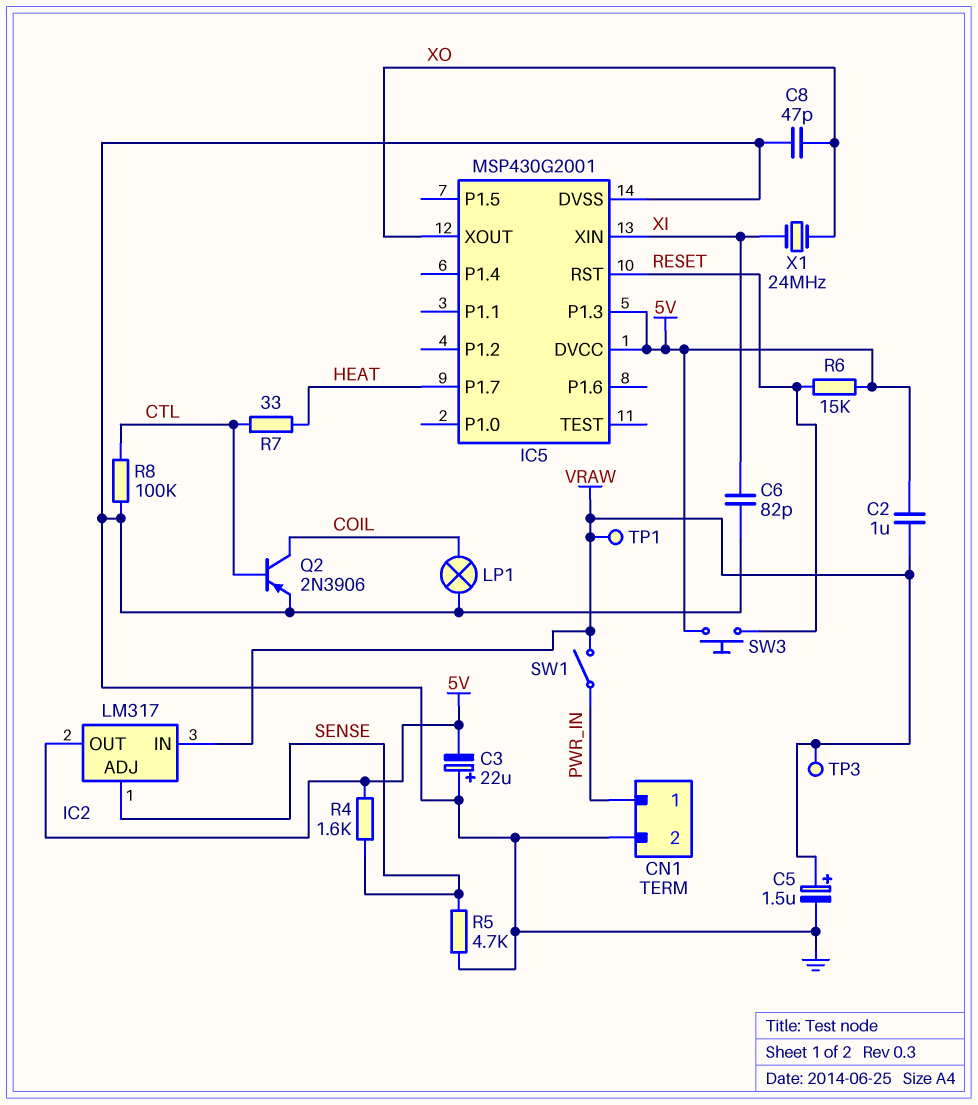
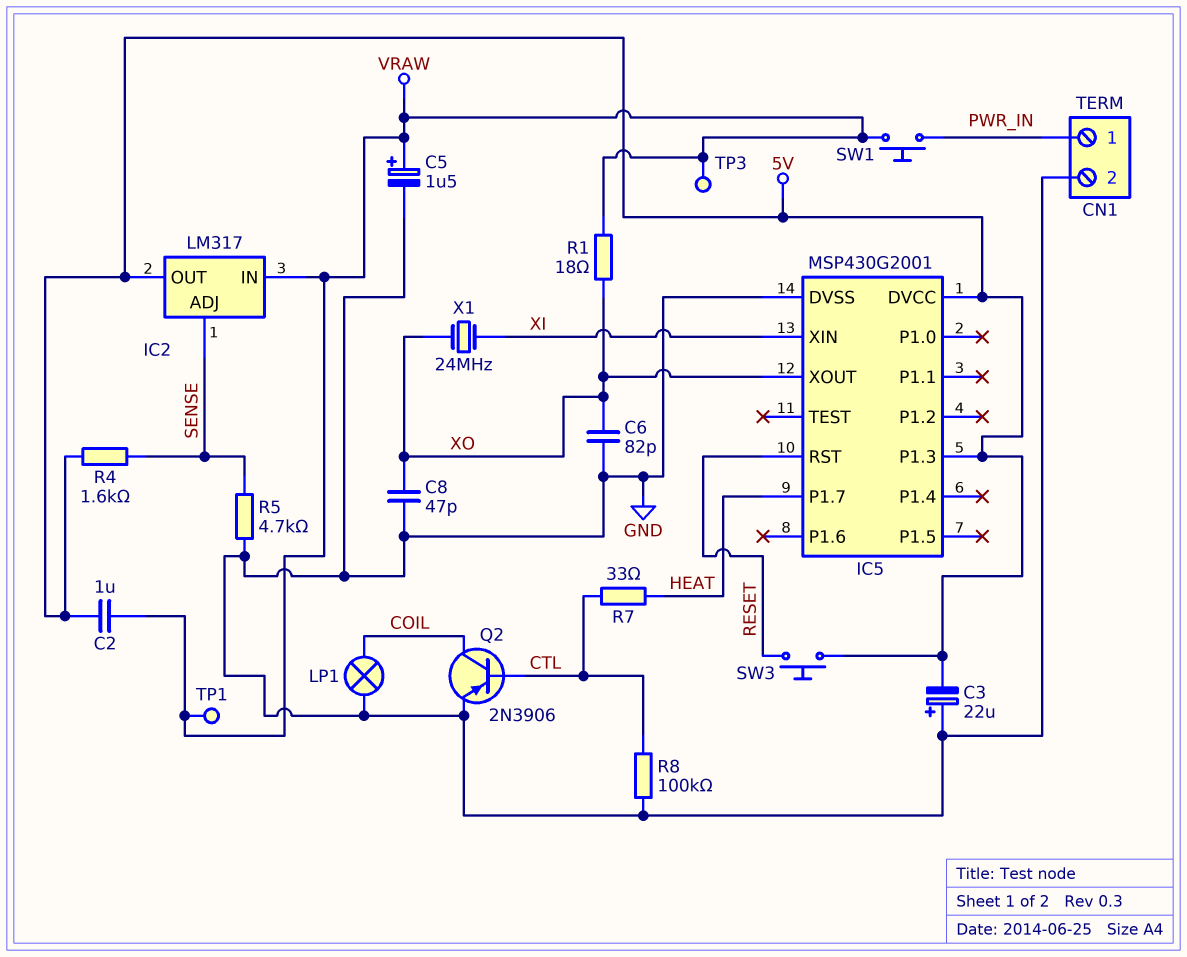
C6: 82pF (GND, XI) -> 82pF (GND, XO)
R1: none -> 18 (VRAW, XO)
R6: 15k (5V, RESET) -> none
SW1: switch (PWR_IN, VRAW) -> button (PWR_IN, VRAW)

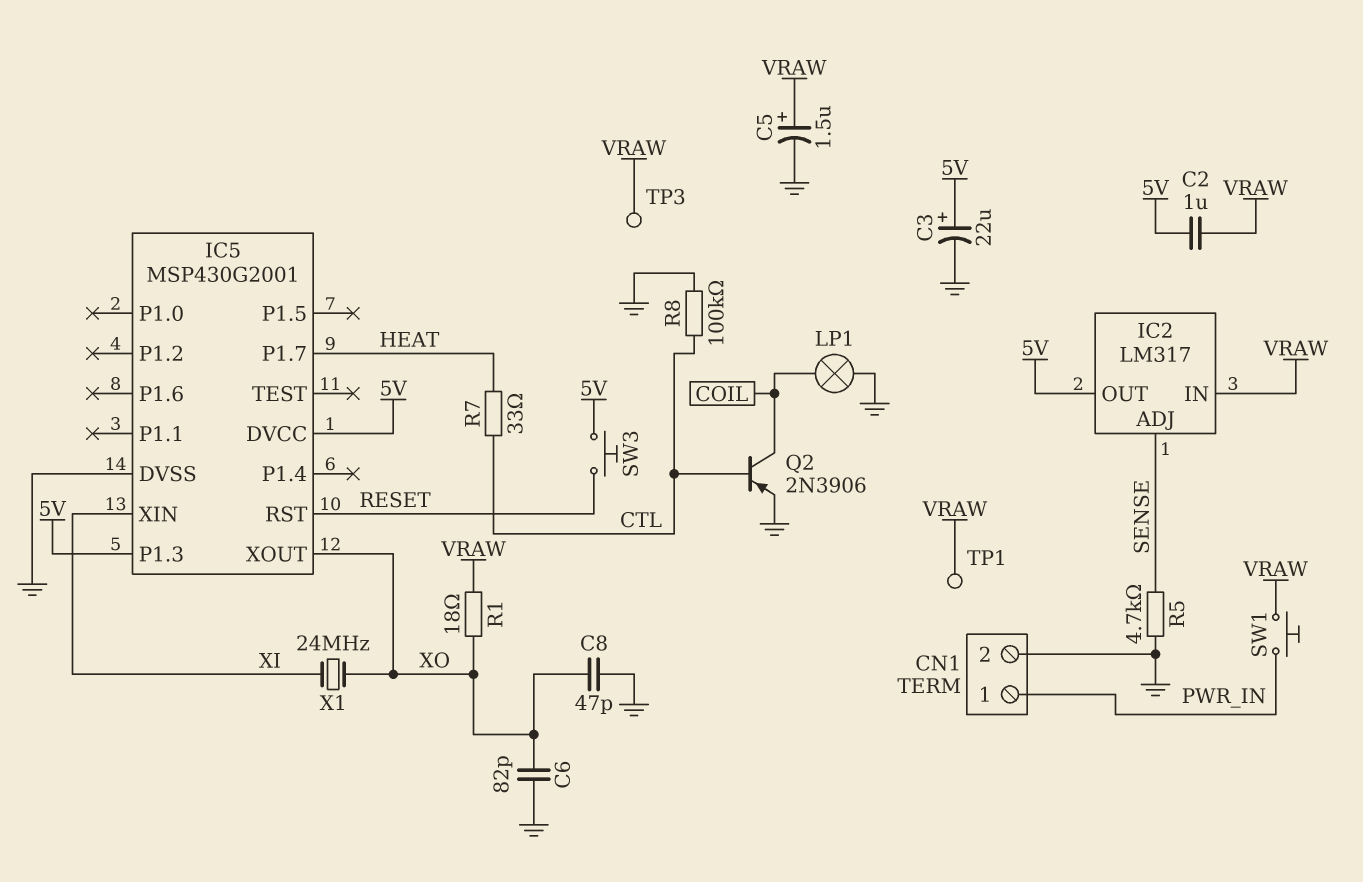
C3: 22uF (plus GND, minus 5V) -> 22uF (plus 5V, minus GND)
R4: 1.6k (5V, SENSE) -> none

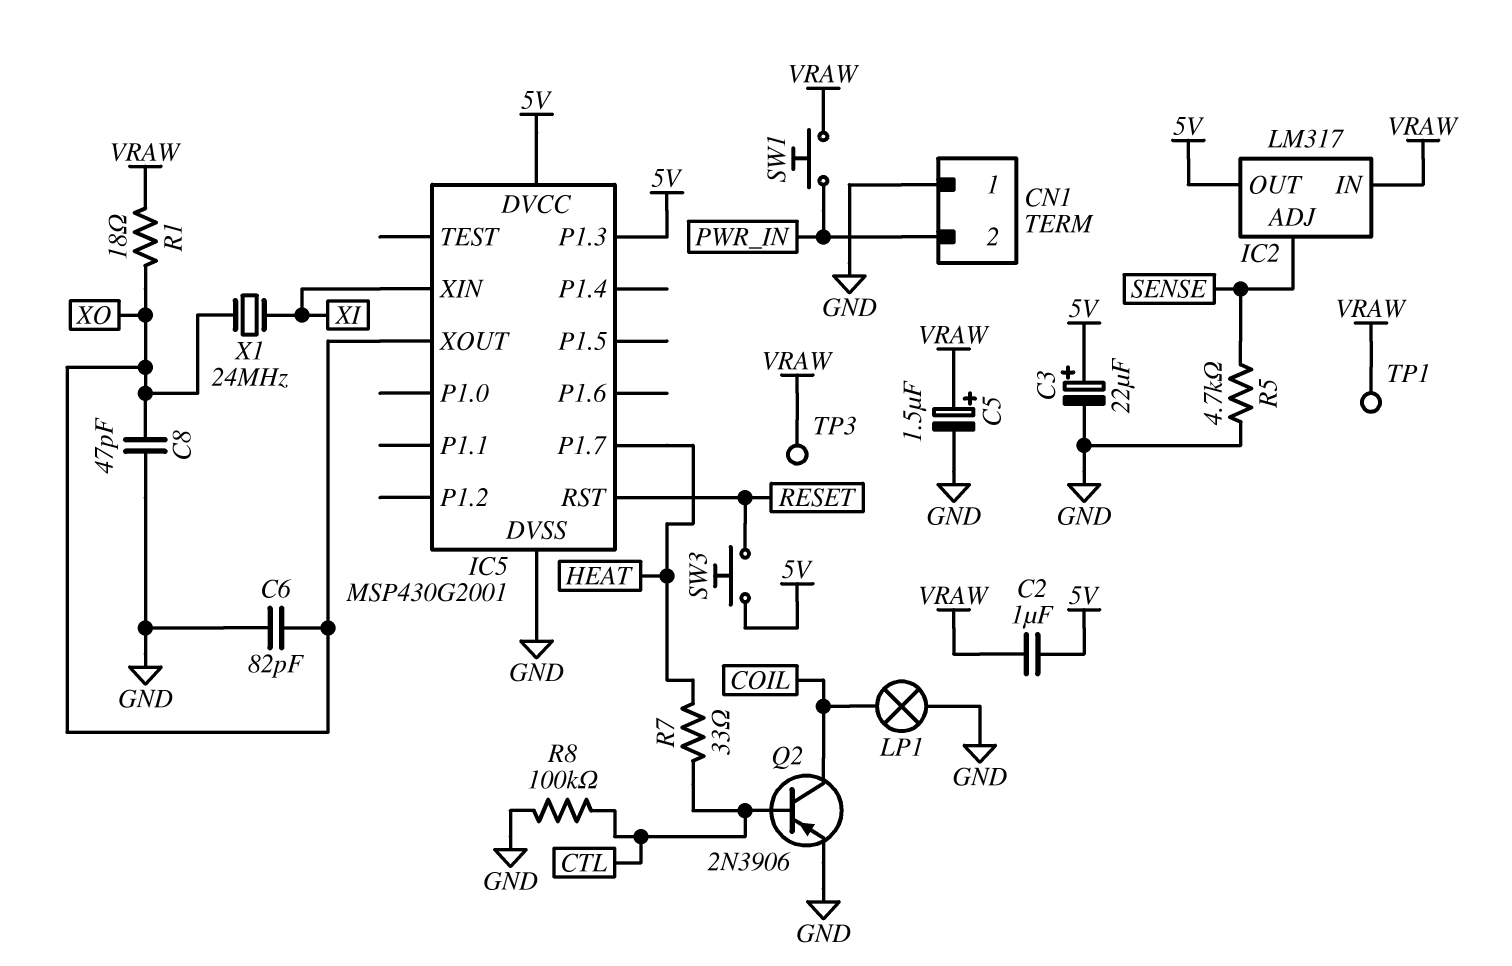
CN1 pin 1: PWR_IN -> GND
CN1 pin 2: GND -> PWR_IN

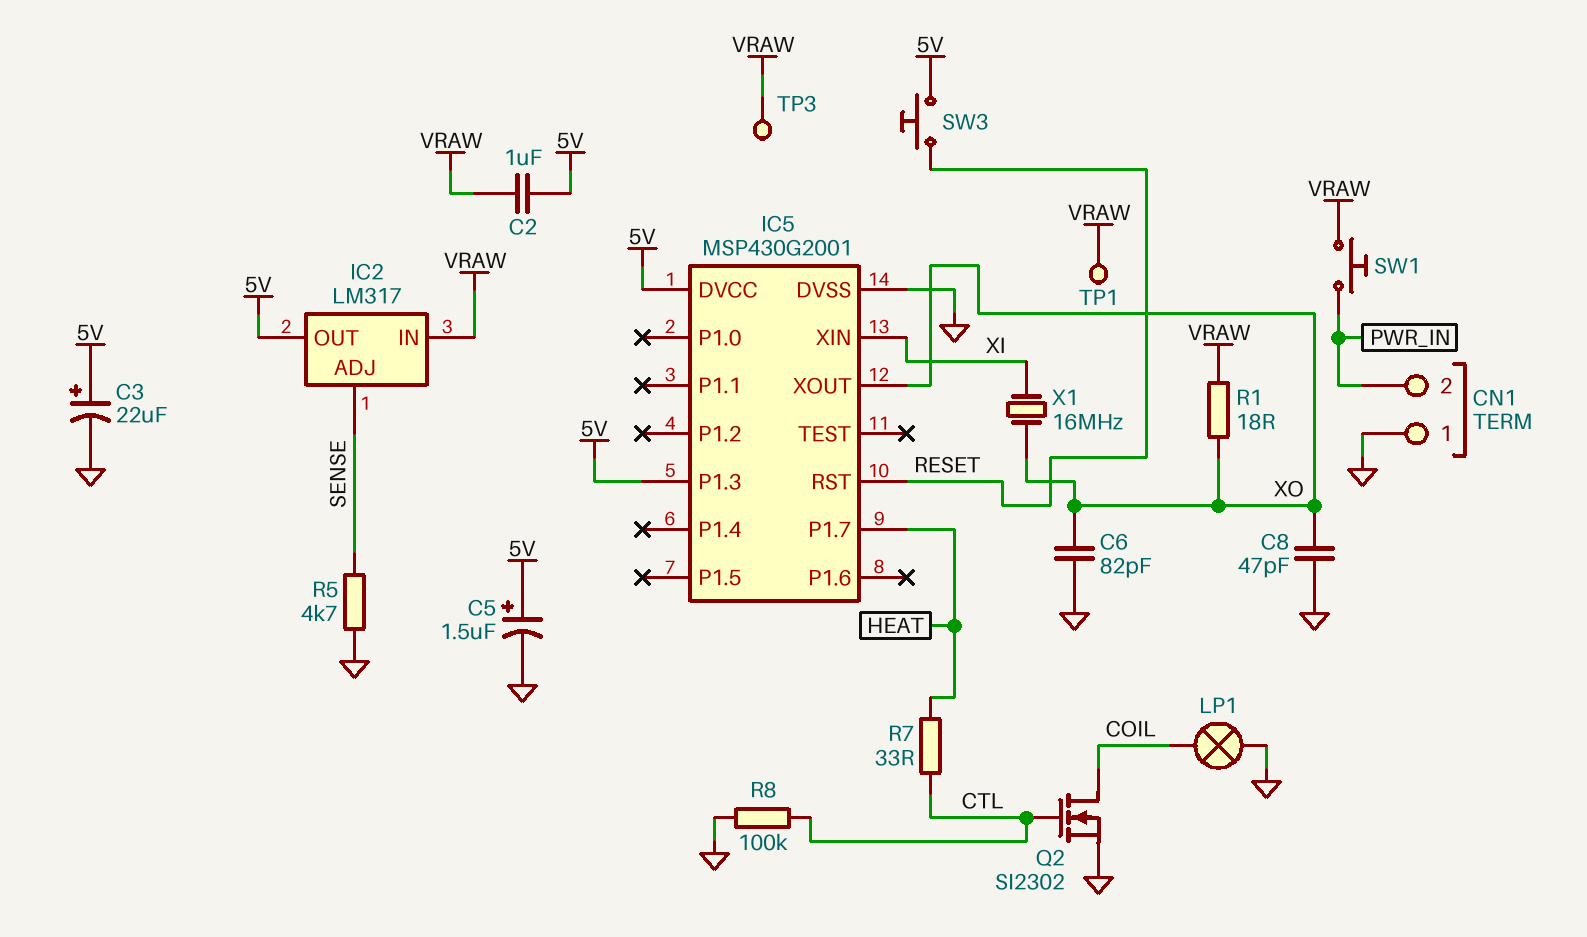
C5: 1.5uF (plus VRAW, minus GND) -> 1.5uF (plus 5V, minus GND)
Q2: PNP 2N3906 (B CTL, C COIL, E GND) -> NMOS SI2302 (G CTL, D COIL, S GND)
X1: 24MHz (XI, XO) -> 16MHz (XI, XO)

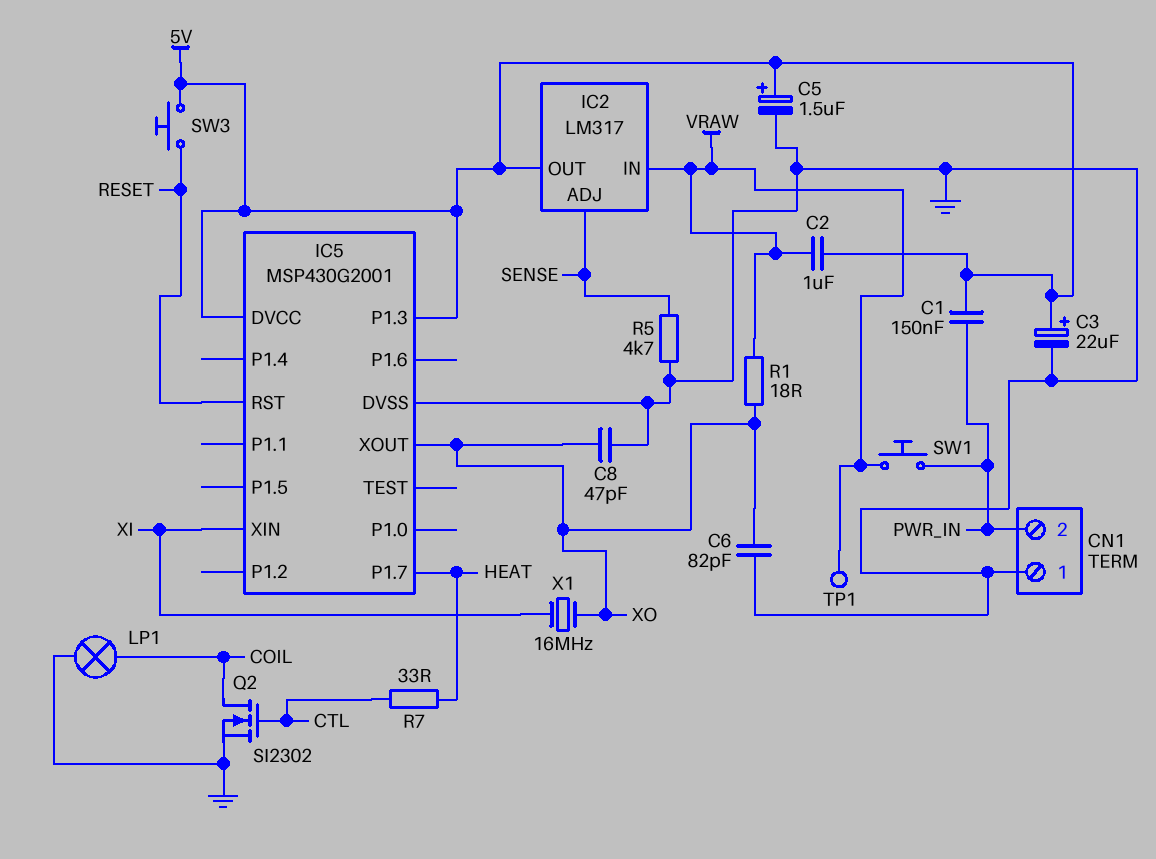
C1: none -> 150nF (5V, PWR_IN)
R8: 100k (CTL, GND) -> none
TP3: test point (VRAW) -> none

